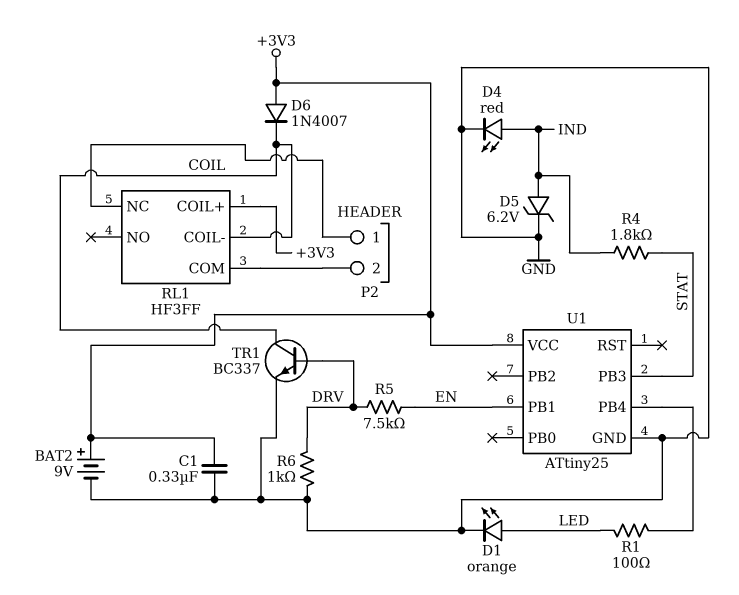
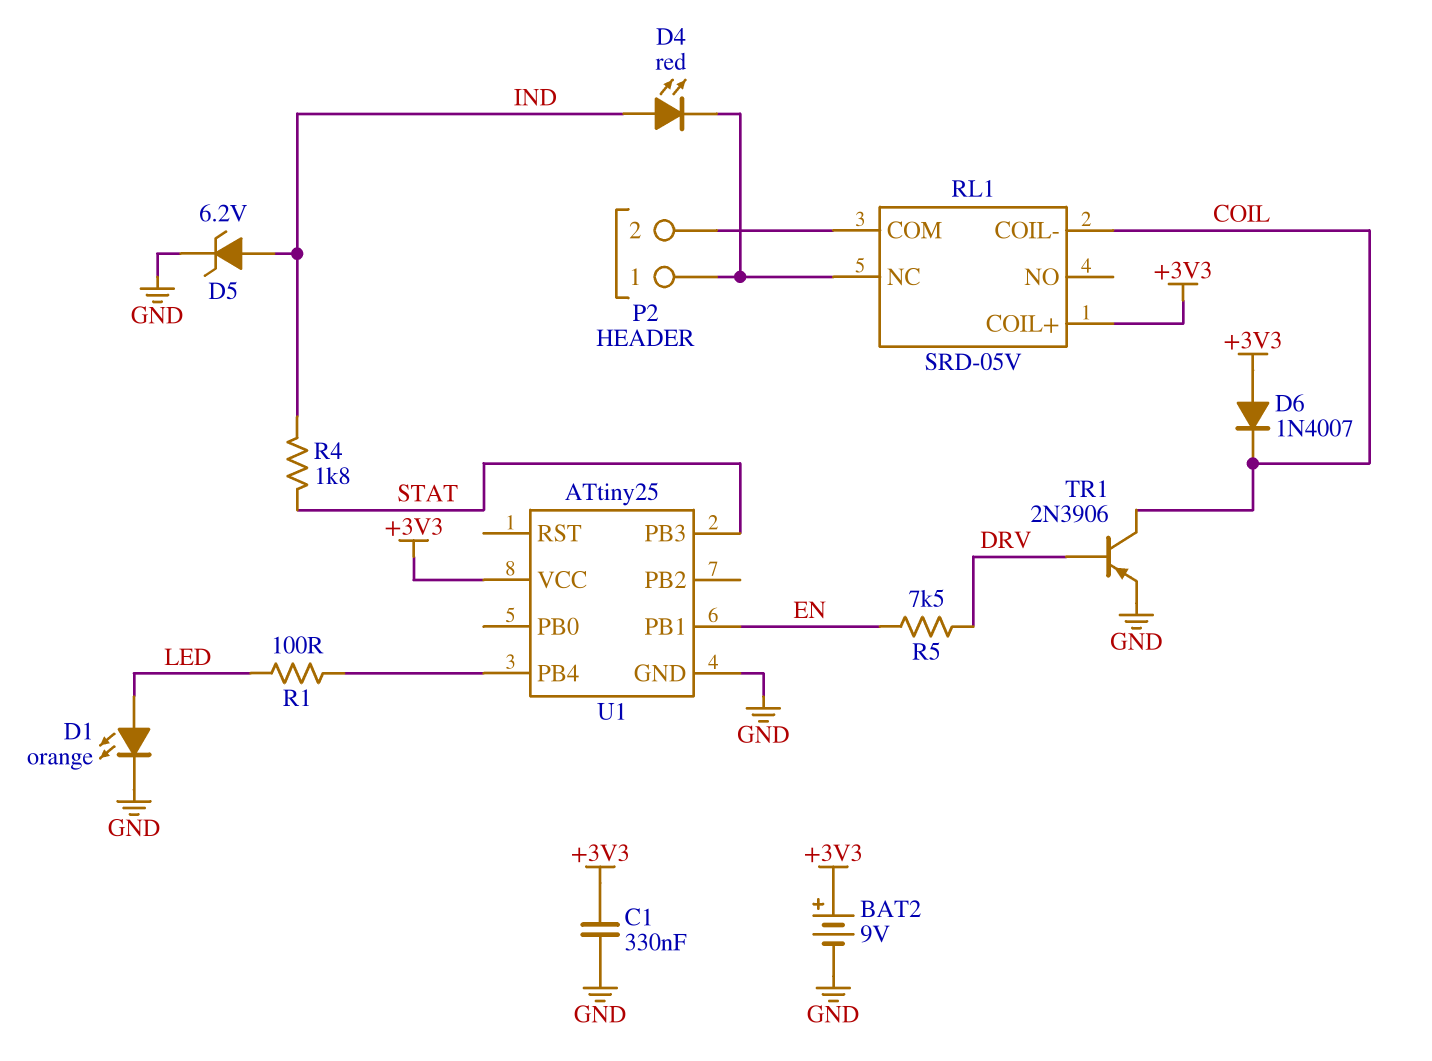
D4: LED red (A IND, K GND) -> LED red (A IND, K P2/1)
R6: 1k (DRV, GND) -> none
RL1: HF3FF -> SRD-05V
TR1: NPN BC337 (B DRV, C COIL, E GND) -> PNP 2N3906 (B DRV, C COIL, E GND)

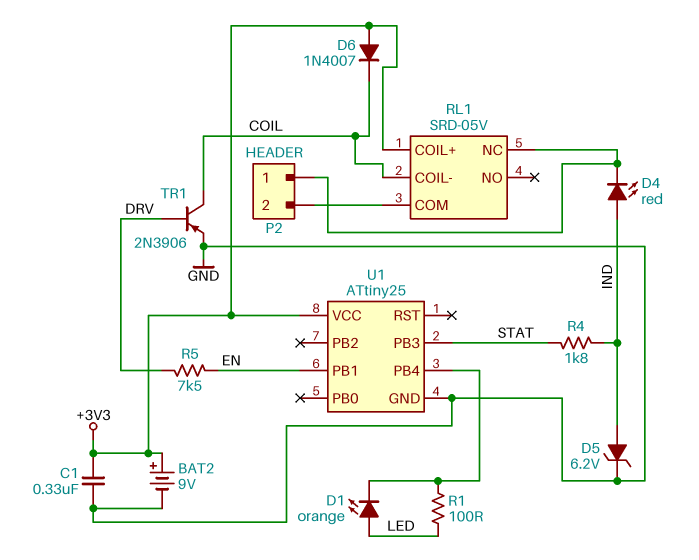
D1: LED orange (A LED, K GND) -> LED orange (A LED, K U1/PB4)

